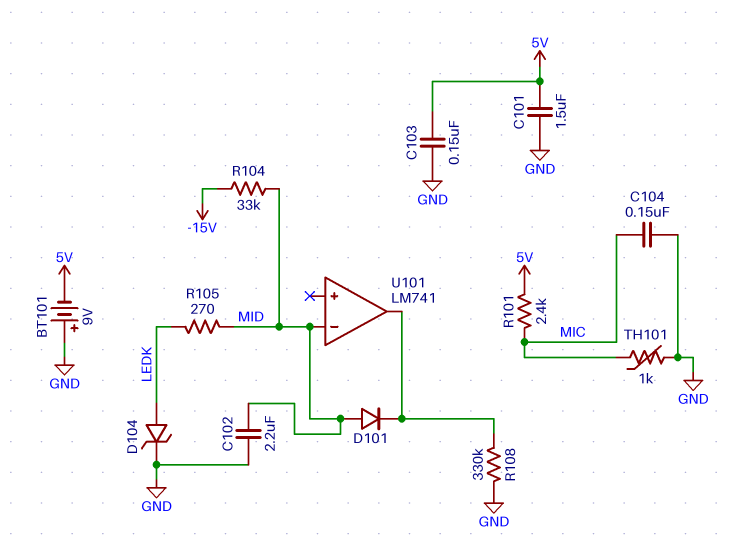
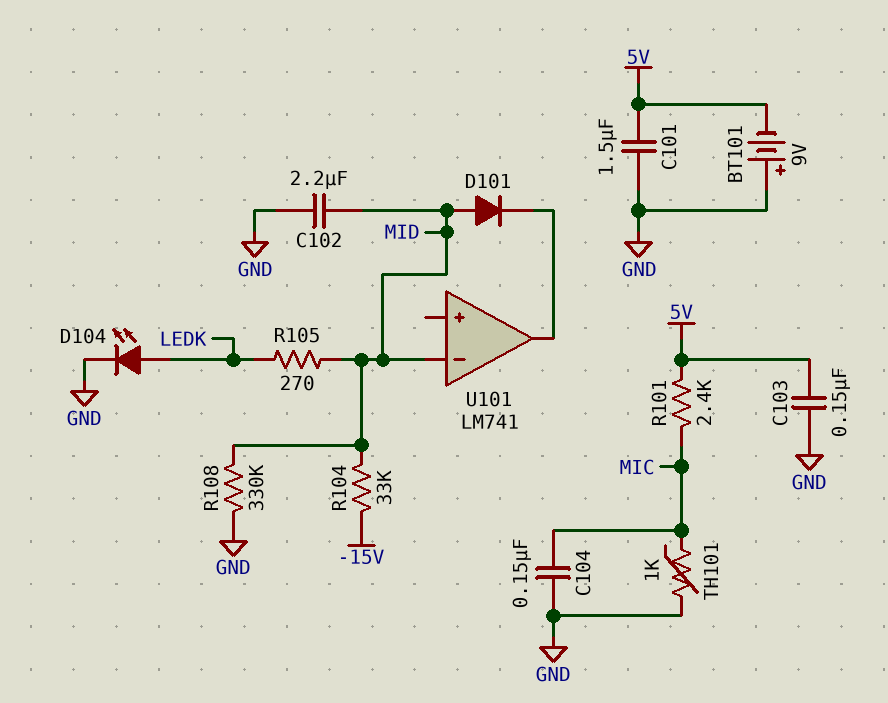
D104: zener (A LEDK, K GND) -> LED (A LEDK, K GND)
R108: 330k (GND, U101/out) -> 330k (GND, MID)

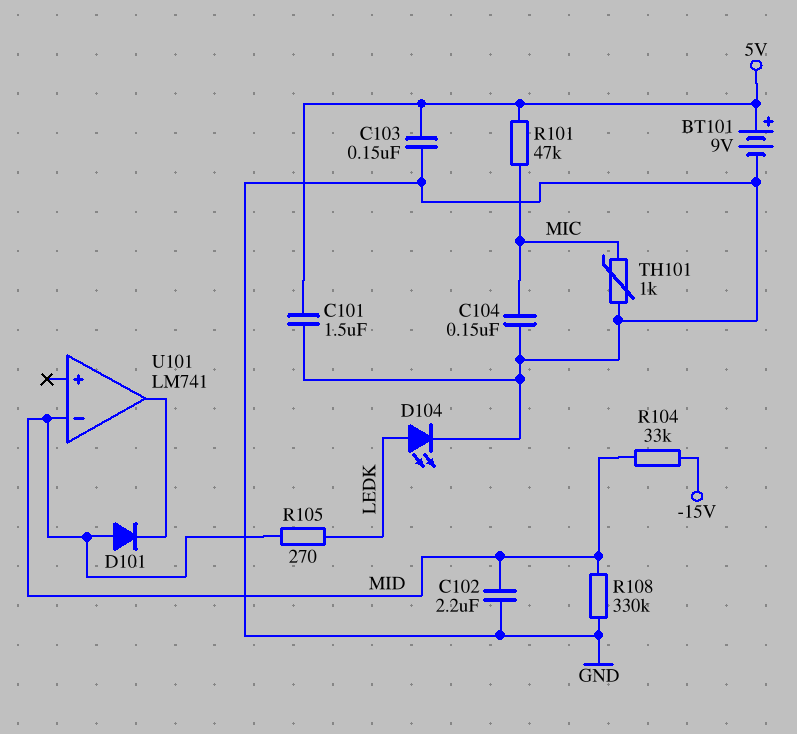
BT101: 9V (plus GND, minus 5V) -> 9V (plus 5V, minus GND)
R101: 2.4k (5V, MIC) -> 47k (5V, MIC)

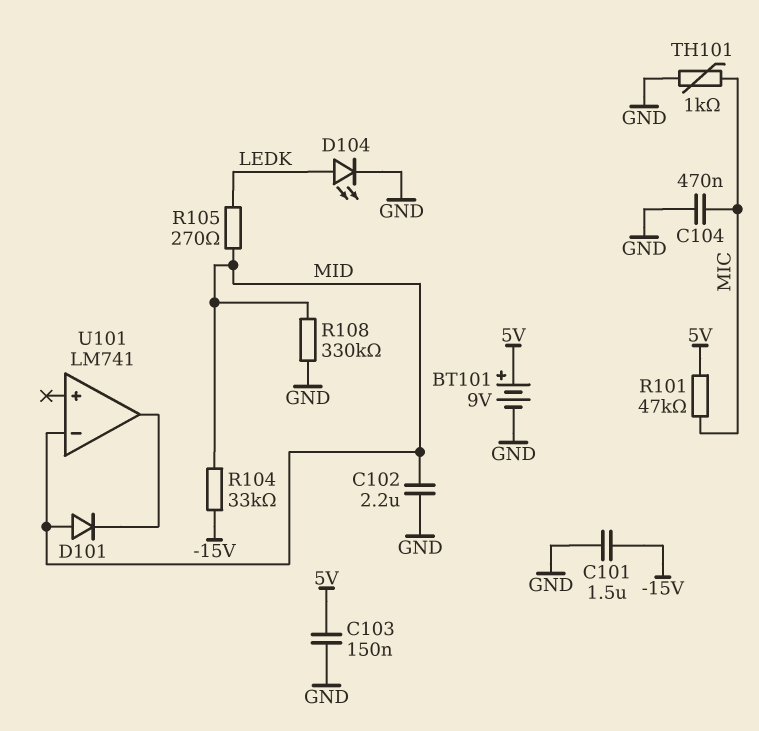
C101: 1.5uF (5V, GND) -> 1.5uF (-15V, GND)
C104: 150nF (GND, MIC) -> 470nF (GND, MIC)

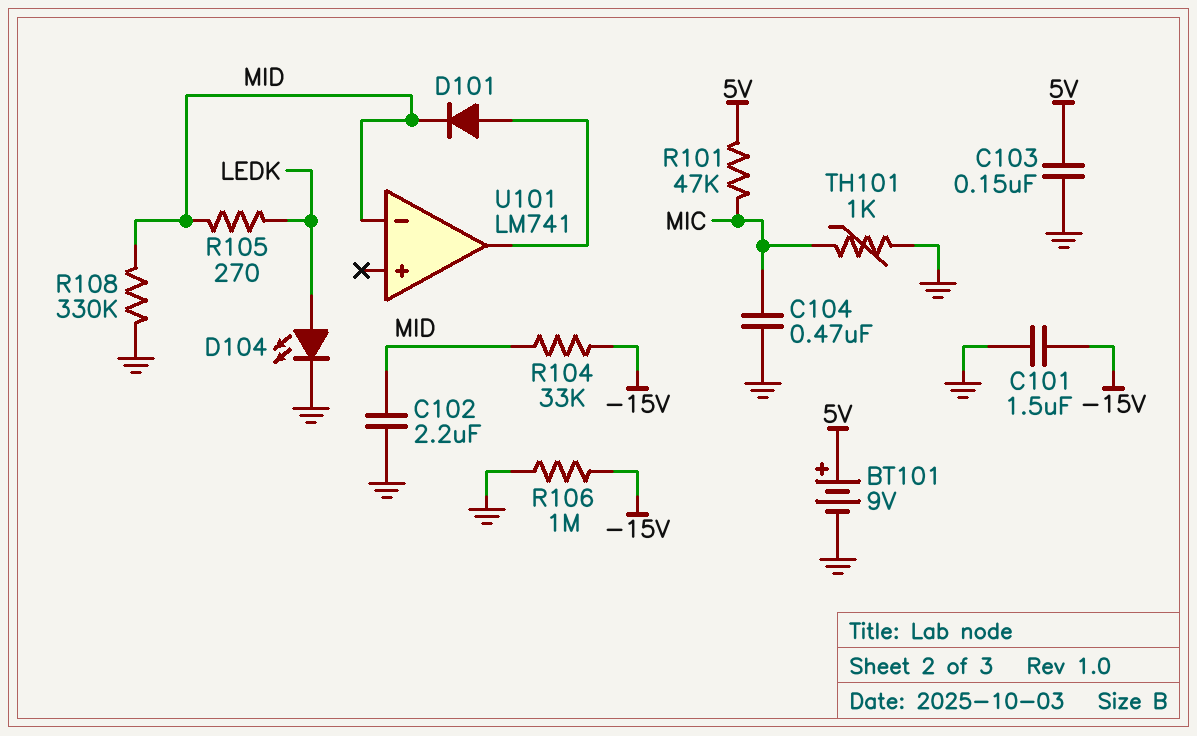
D101: diode (A MID, K U101/out) -> diode (A U101/out, K MID)
R106: none -> 1M (-15V, GND)

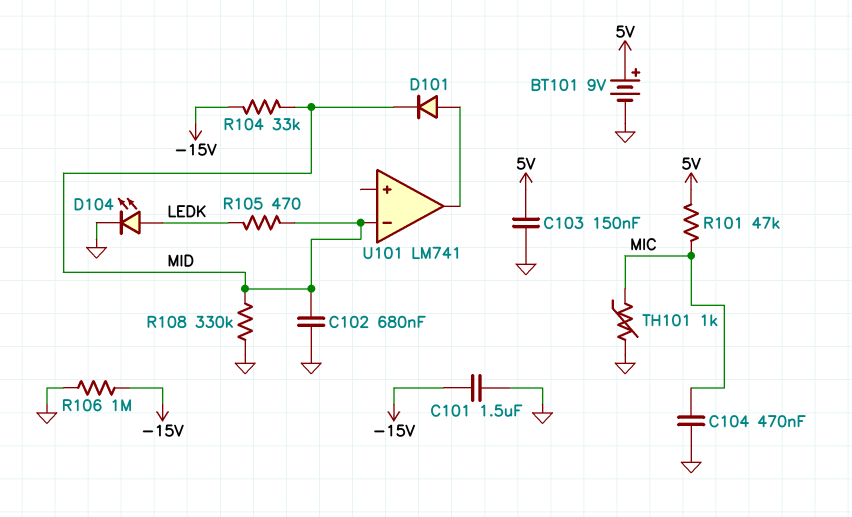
C102: 2.2uF (GND, MID) -> 680nF (GND, MID)
R105: 270 (LEDK, MID) -> 470 (LEDK, MID)

